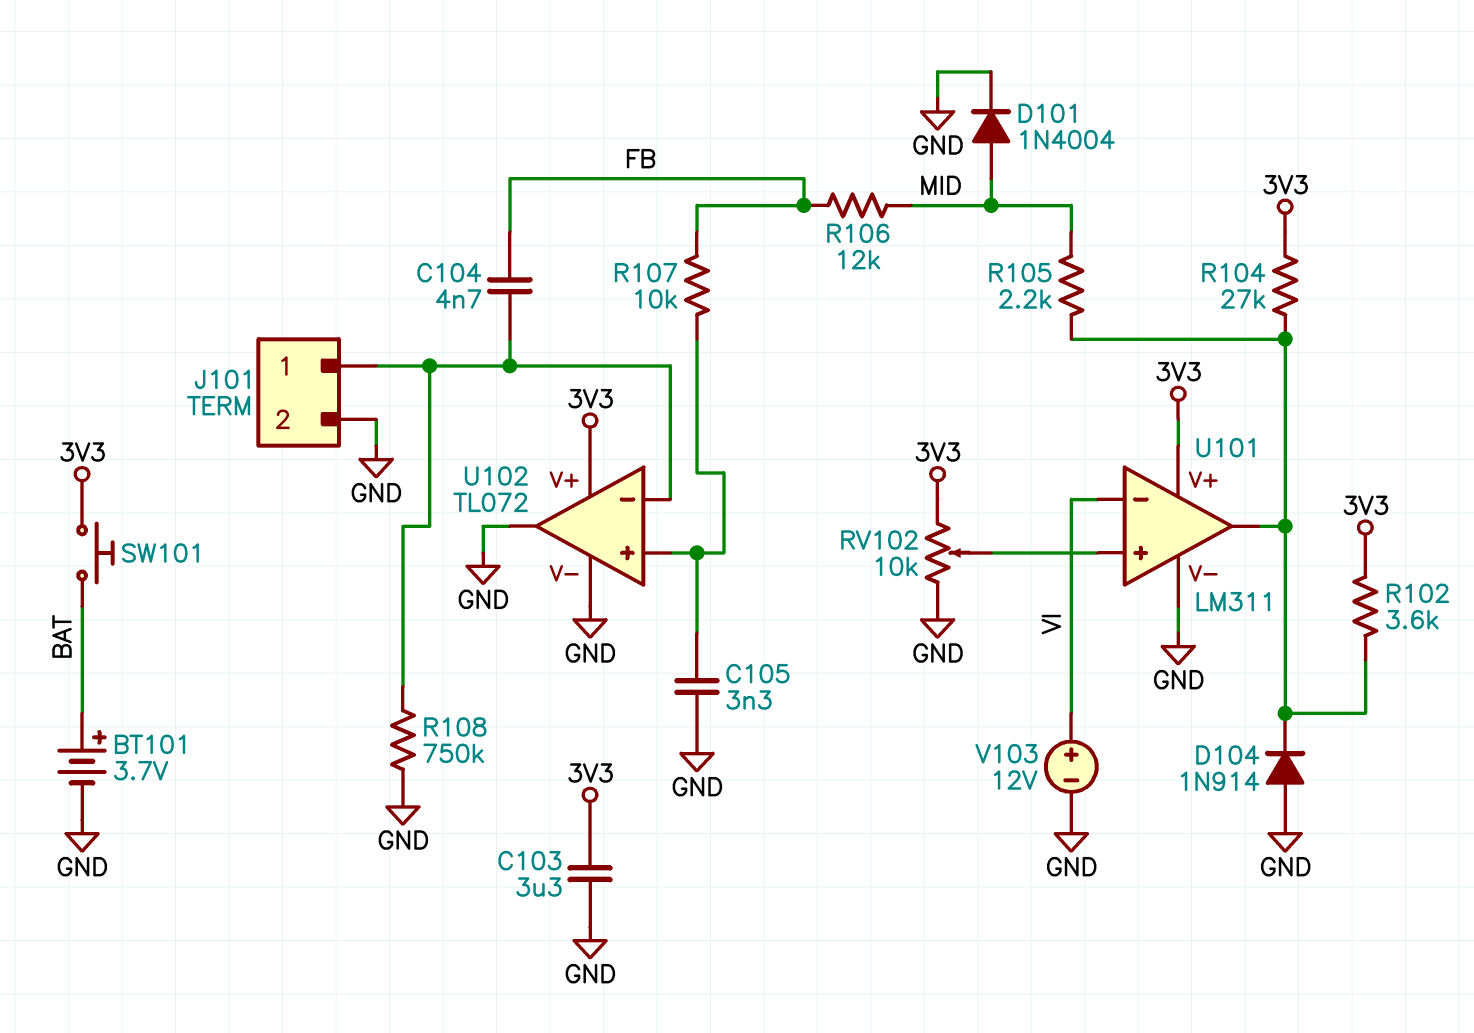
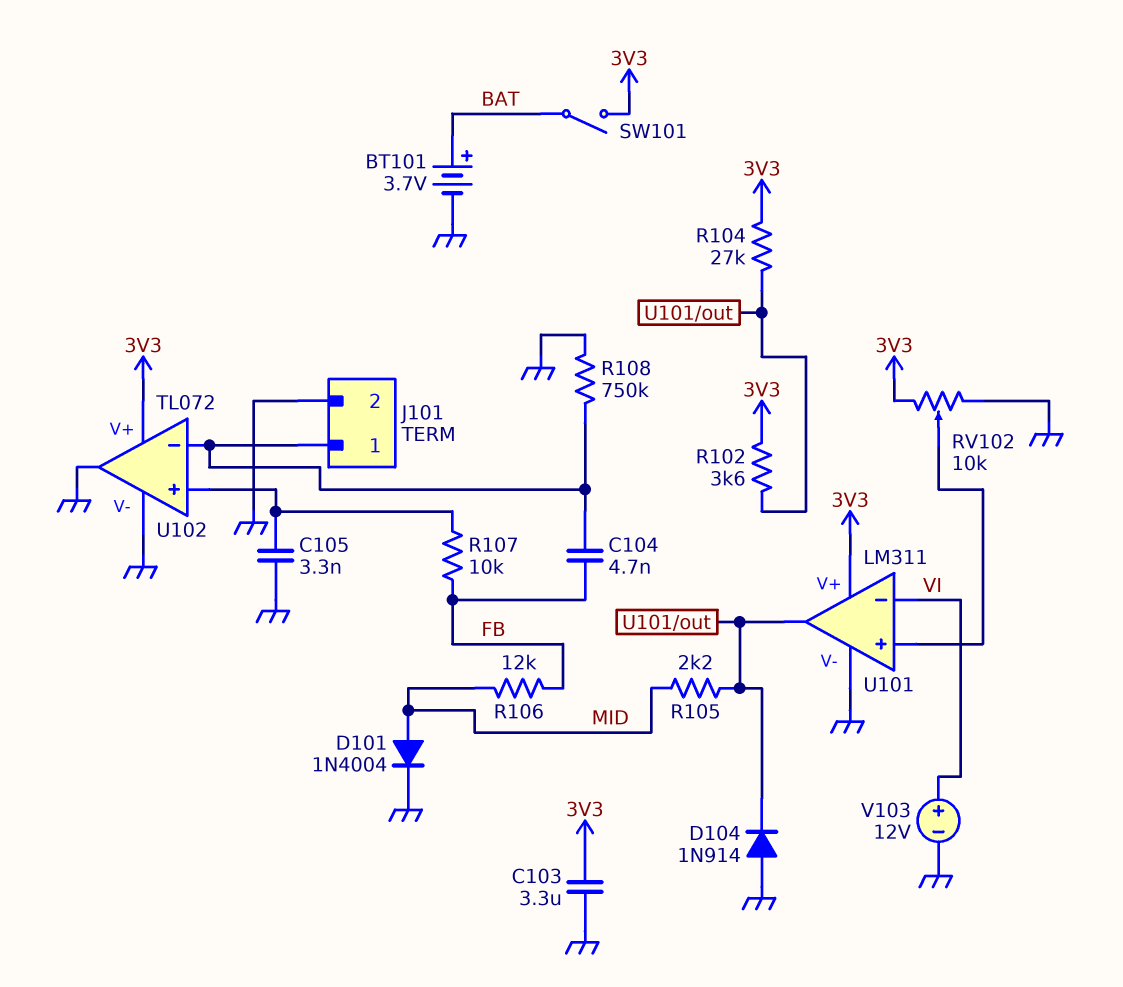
SW101: button (3V3, BAT) -> switch (3V3, BAT)

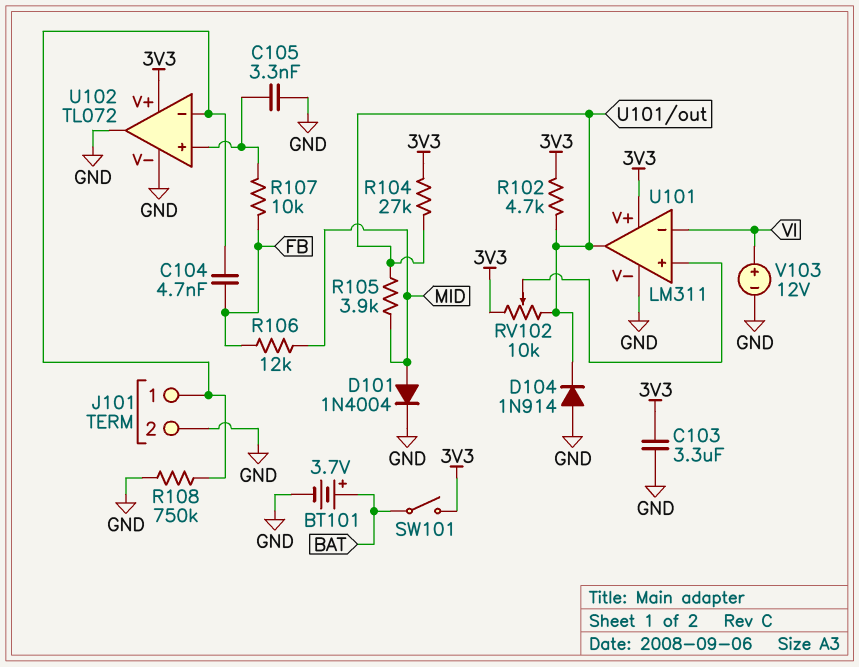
R102: 3.6k (3V3, U101/out) -> 4.7k (3V3, U101/out)
R105: 2.2k (MID, U101/out) -> 3.9k (MID, U101/out)
RV102: 10k (3V3, GND, wiper U101/in+) -> 10k (3V3, U101/out, wiper U101/in+)

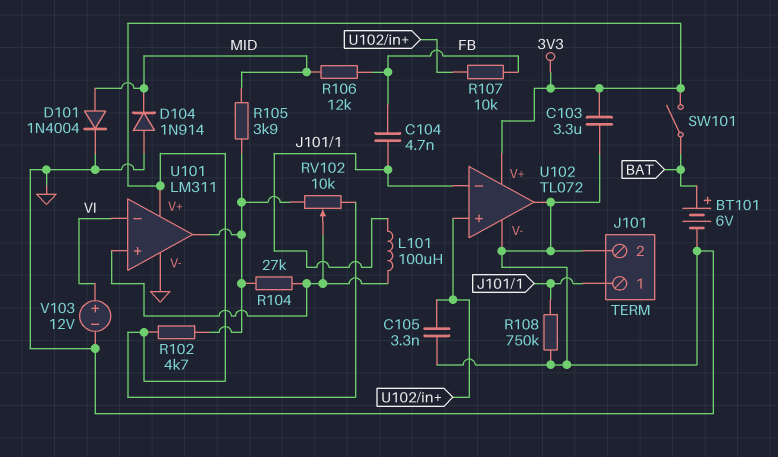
BT101: 3.7V (plus BAT, minus GND) -> 6V (plus BAT, minus GND)
D104: diode 1N914 (A GND, K U101/out) -> diode 1N914 (A GND, K MID)
L101: none -> 100uH (J101/1, U101/in+)
R104: 27k (3V3, U101/out) -> 27k (U101/in+, U101/out)

